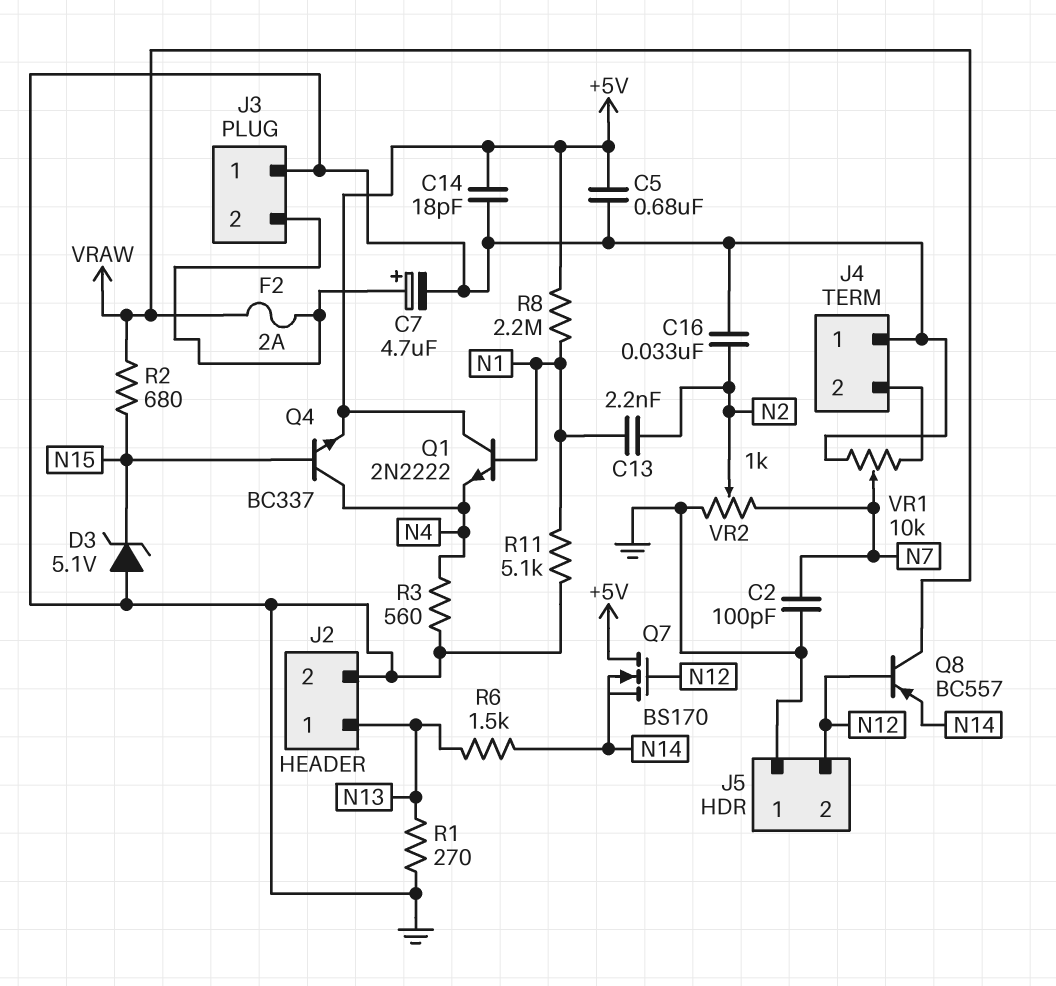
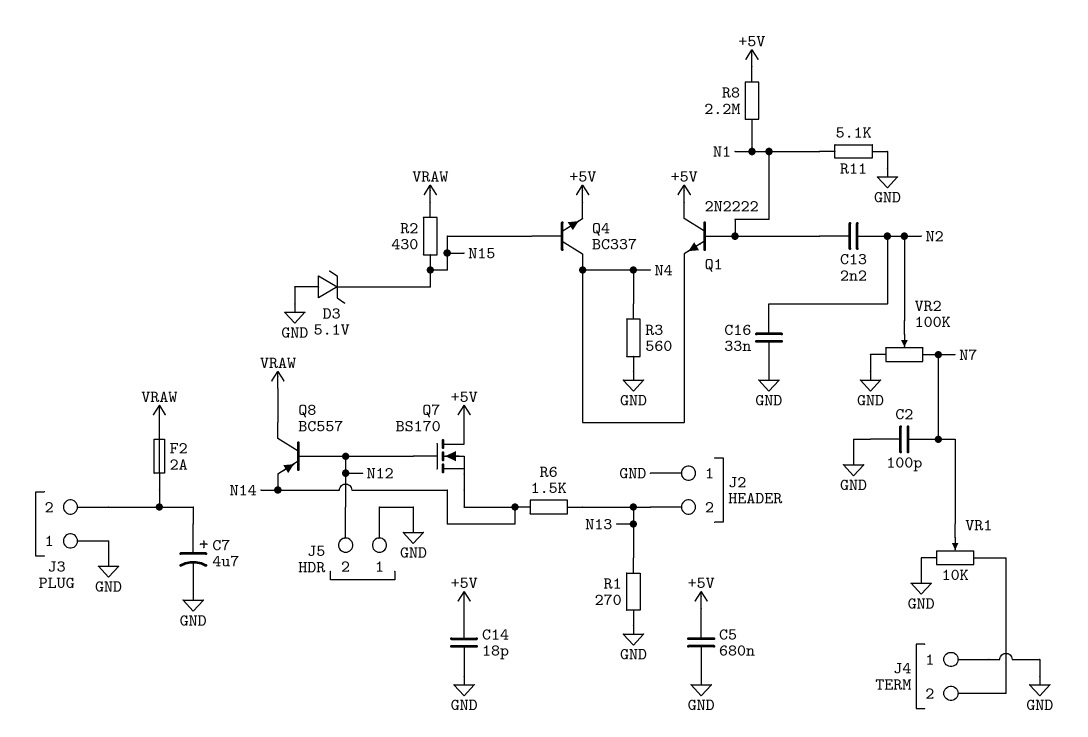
J2 pin 1: N13 -> GND
J2 pin 2: GND -> N13
R2: 680 (N15, VRAW) -> 430 (N15, VRAW)
VR2: 1k (GND, N7, wiper N2) -> 100k (GND, N7, wiper N2)

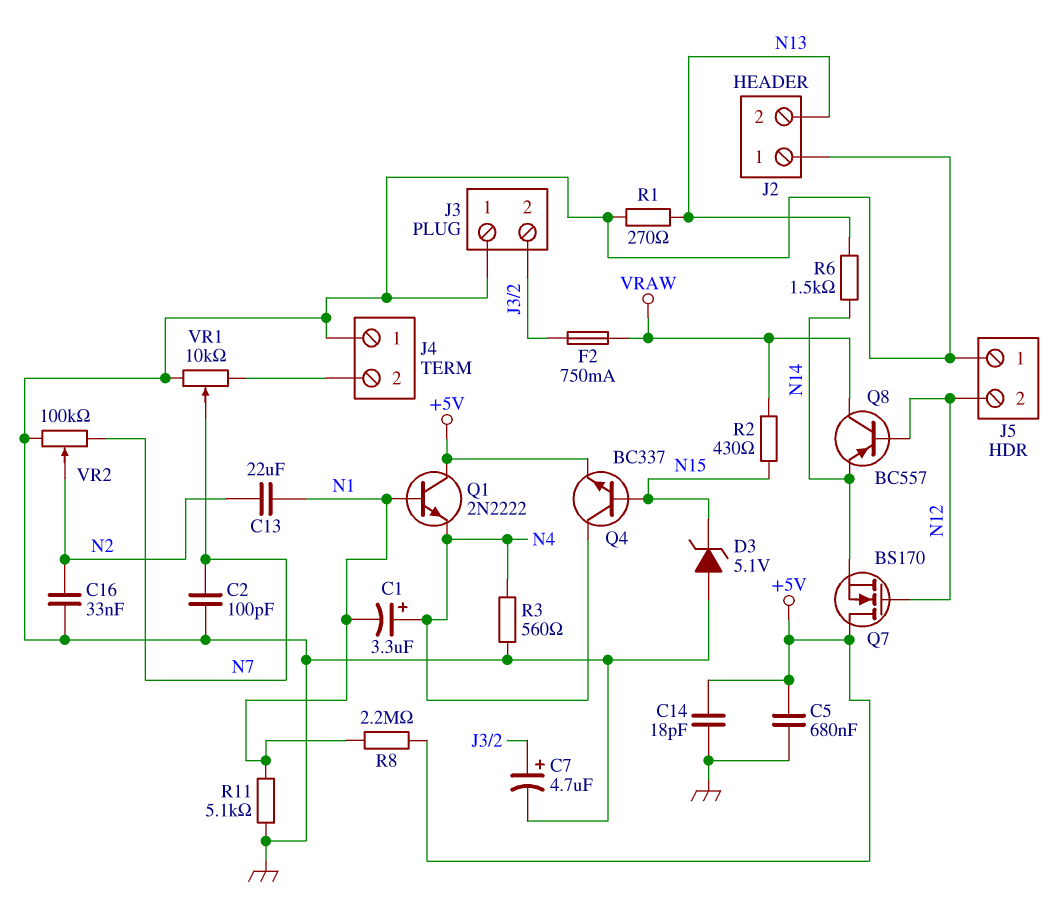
C1: none -> 3.3uF (plus N4, minus N1)
C13: 2.2nF (N1, N2) -> 22uF (N1, N2)
F2: 2A (J3/2, VRAW) -> 750mA (J3/2, VRAW)

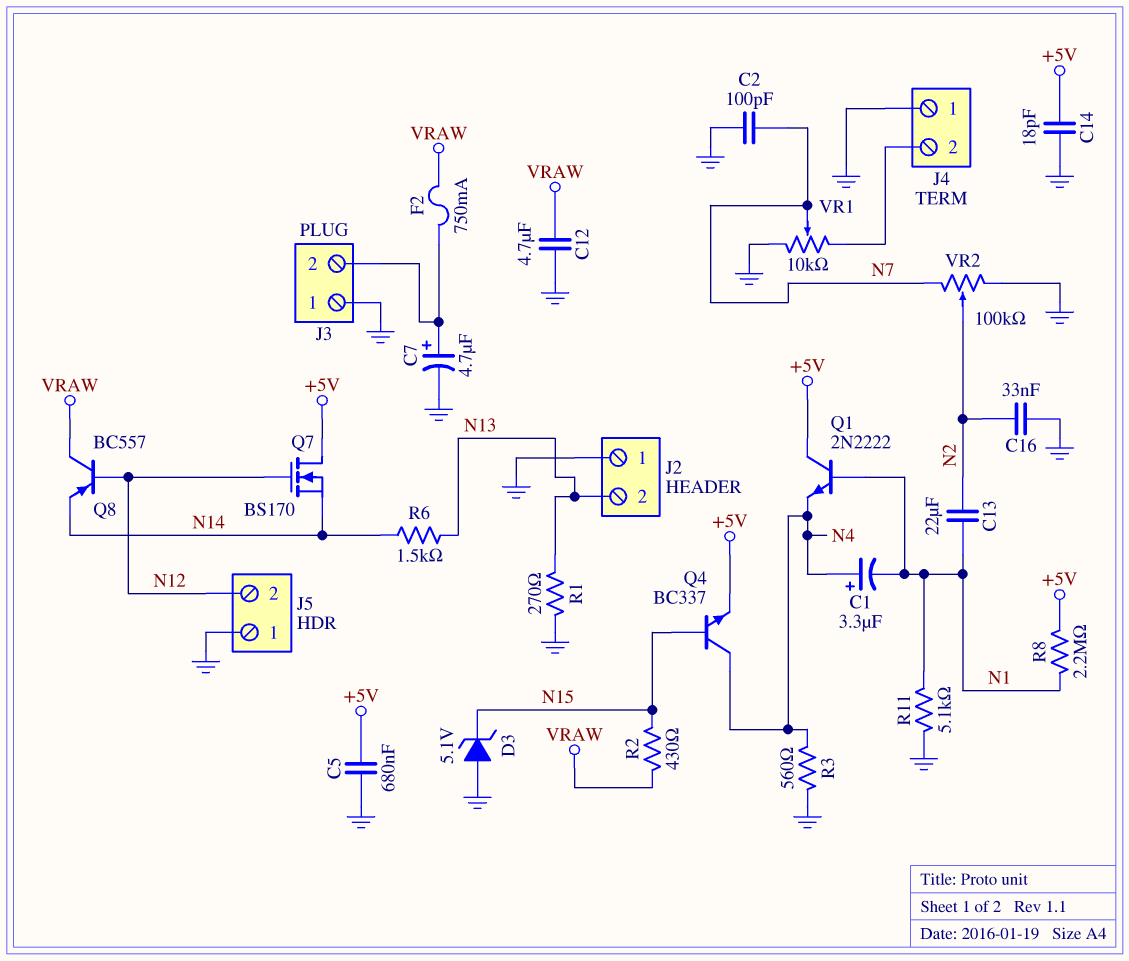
C12: none -> 4.7uF (GND, VRAW)

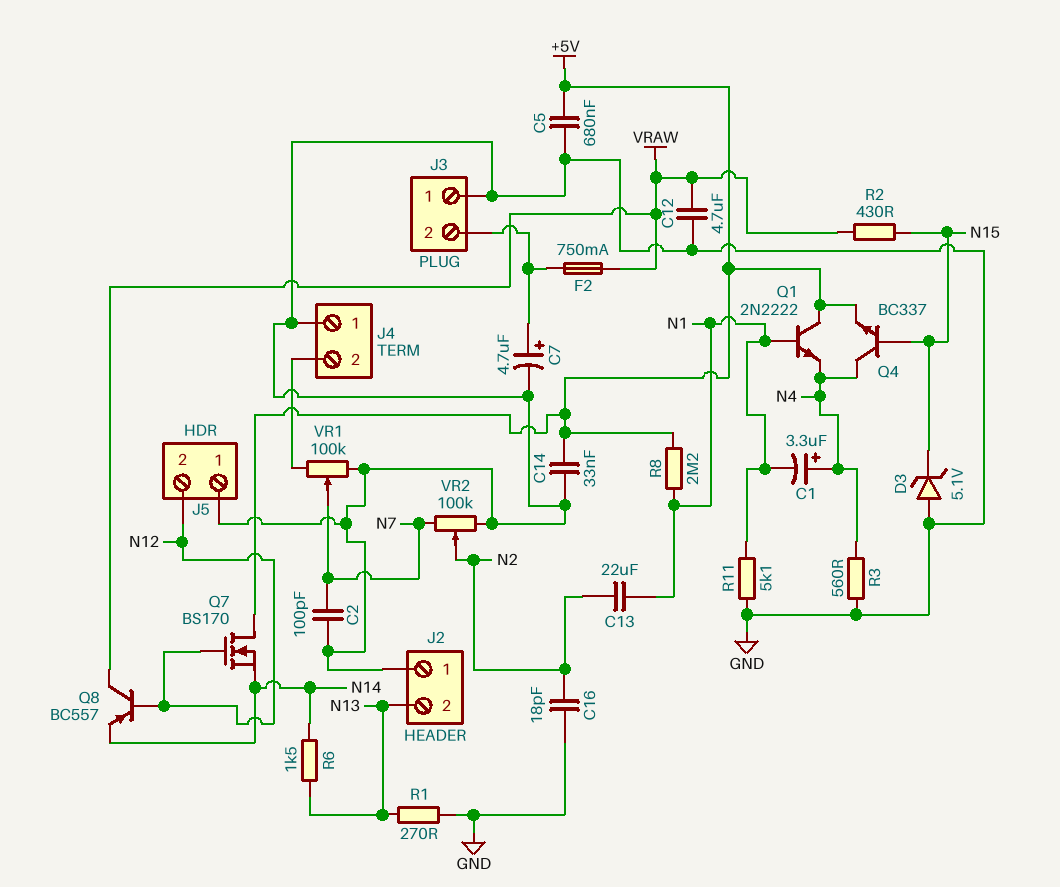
C14: 18pF (+5V, GND) -> 33nF (+5V, GND)
C16: 33nF (GND, N2) -> 18pF (GND, N2)
VR1: 10k (GND, J4/2, wiper N7) -> 100k (GND, J4/2, wiper N7)

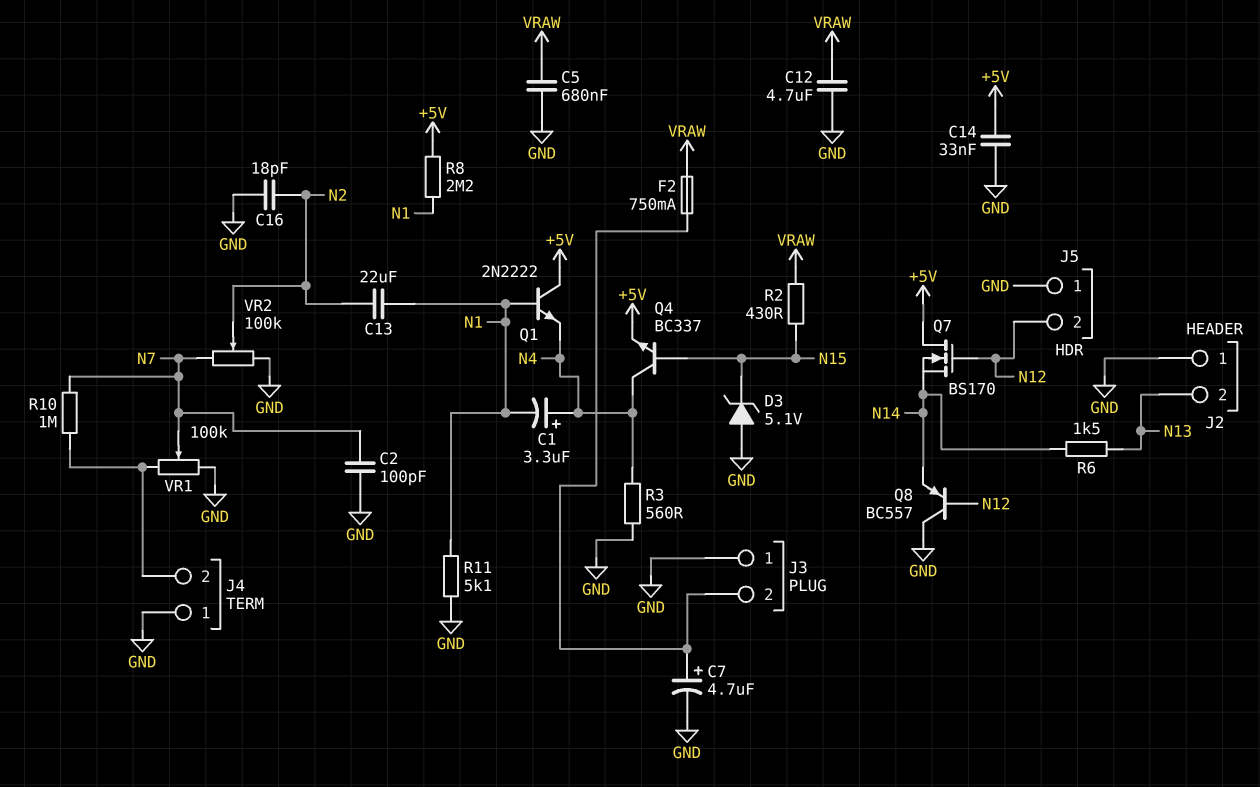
C5: 680nF (+5V, GND) -> 680nF (GND, VRAW)
Q8: PNP BC557 (B N12, C VRAW, E N14) -> PNP BC557 (B N12, C GND, E N14)
R1: 270 (GND, N13) -> none
R10: none -> 1M (J4/2, N7)

